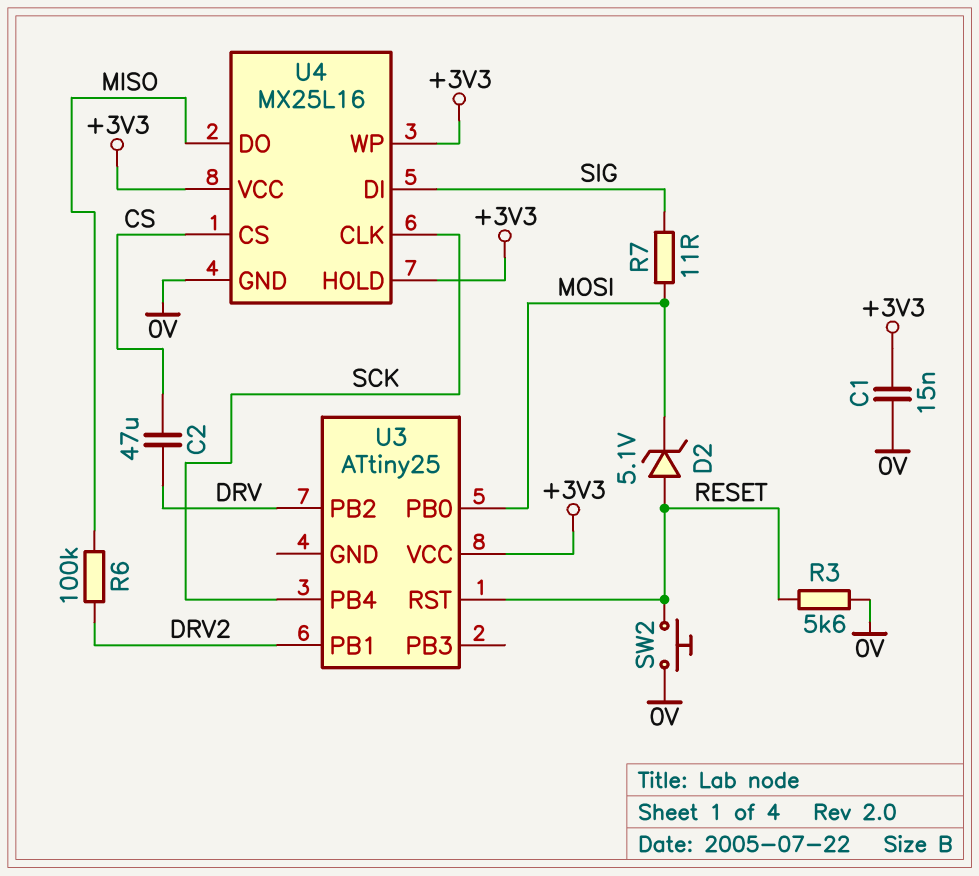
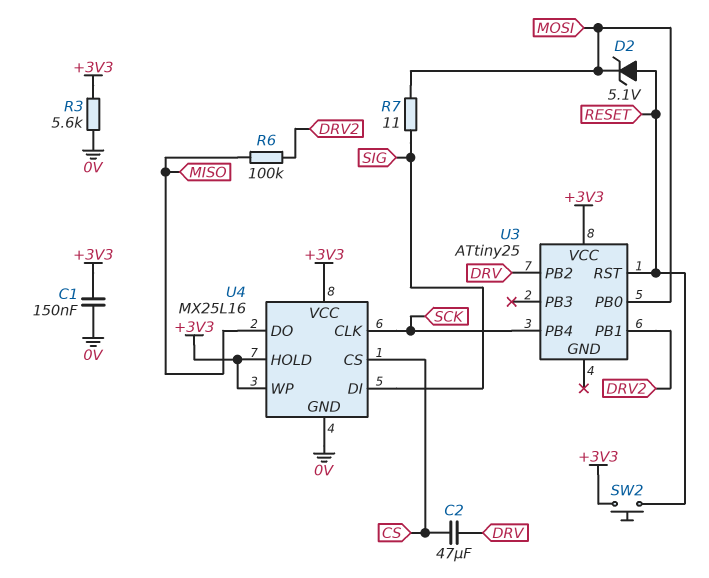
C1: 15nF (+3V3, 0V) -> 150nF (+3V3, 0V)
R3: 5.6k (0V, RESET) -> 5.6k (+3V3, 0V)
SW2: button (0V, RESET) -> button (+3V3, RESET)

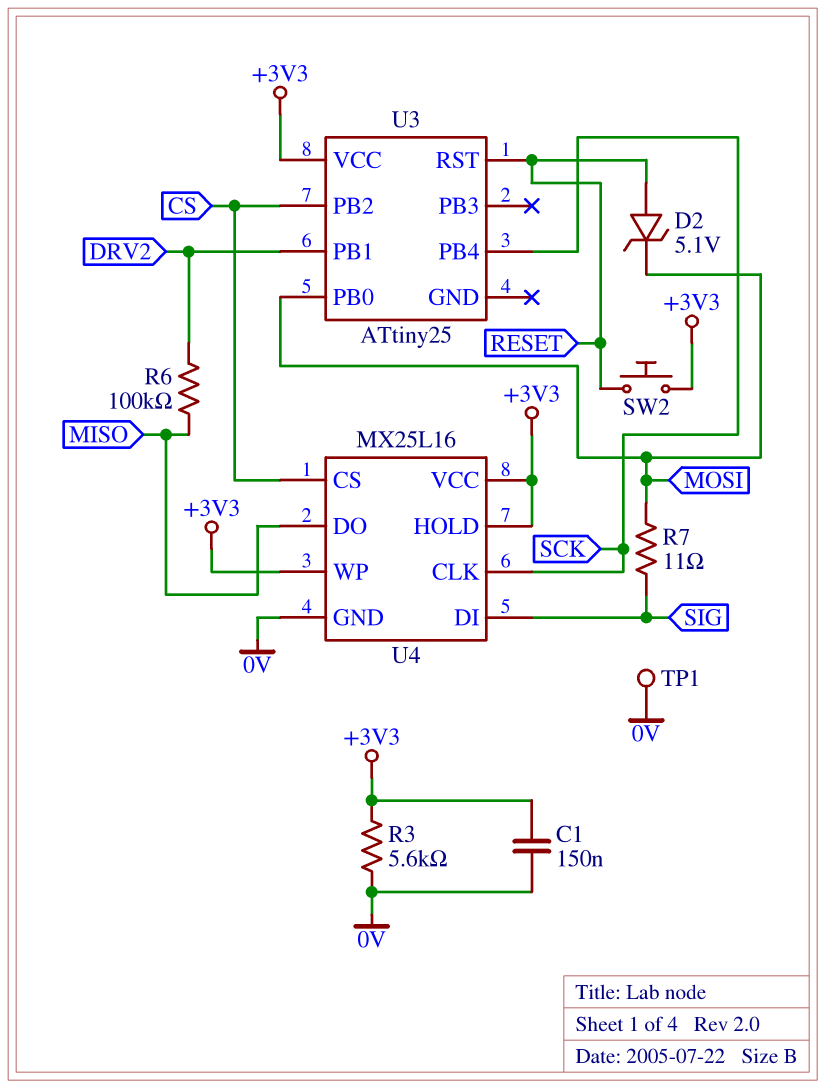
C2: 47uF (CS, DRV) -> none
TP1: none -> test point (0V)
U3 pin PB2: DRV -> CS

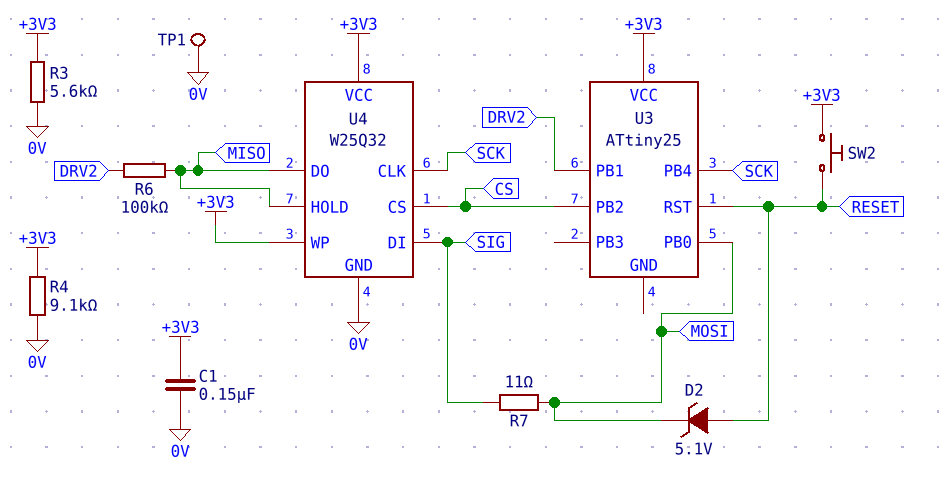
R4: none -> 9.1k (+3V3, 0V)
U4: MX25L16 -> W25Q32
U4 pin HOLD: +3V3 -> MISO

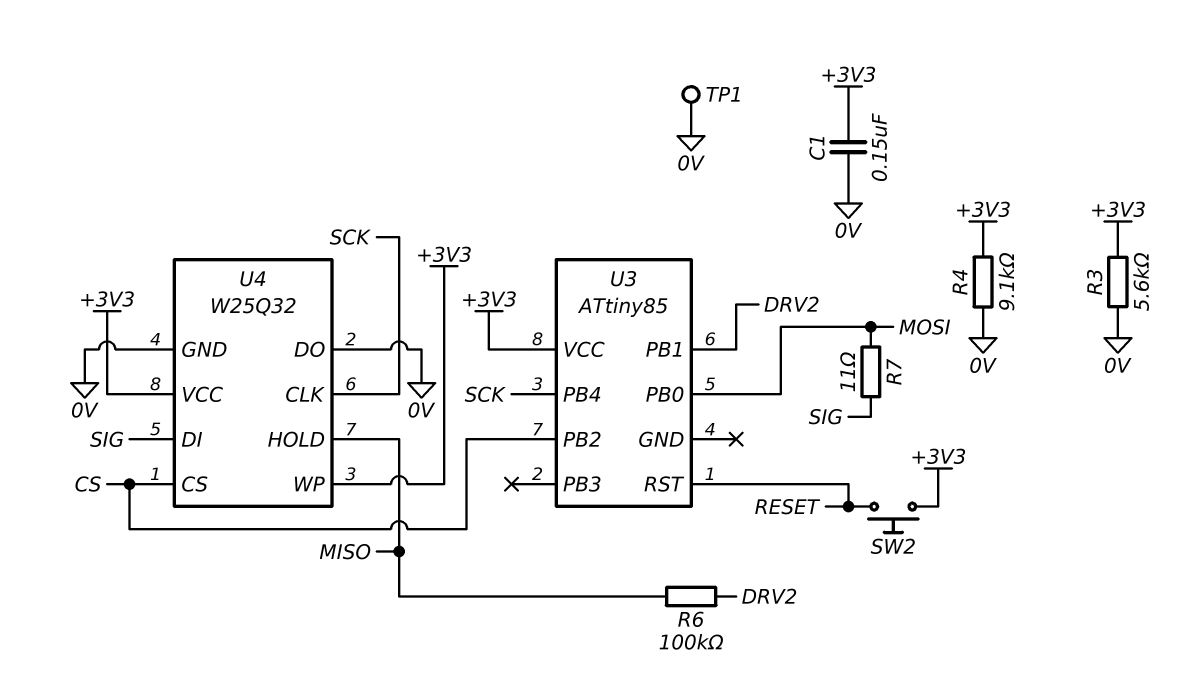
D2: zener 5.1V (A RESET, K MOSI) -> none
U3: ATtiny25 -> ATtiny85
U4 pin DO: MISO -> 0V

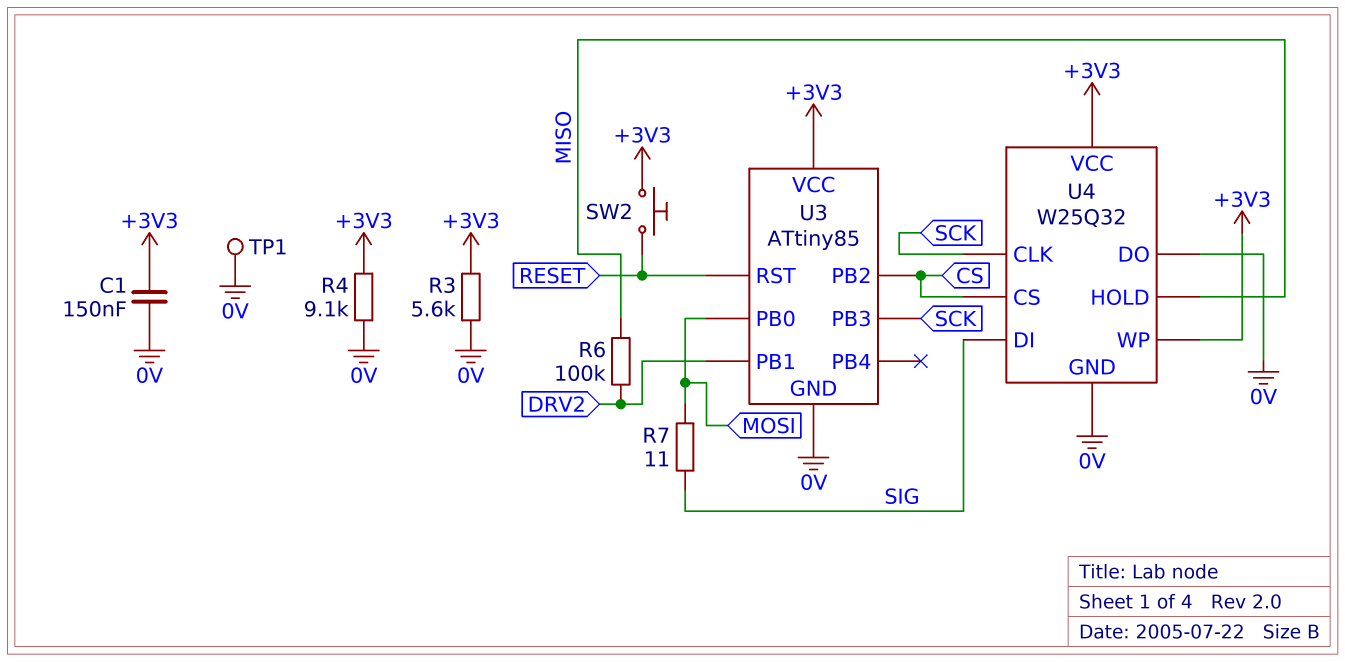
U3 pin GND: none -> 0V
U3 pin PB3: none -> SCK
U3 pin PB4: SCK -> none

